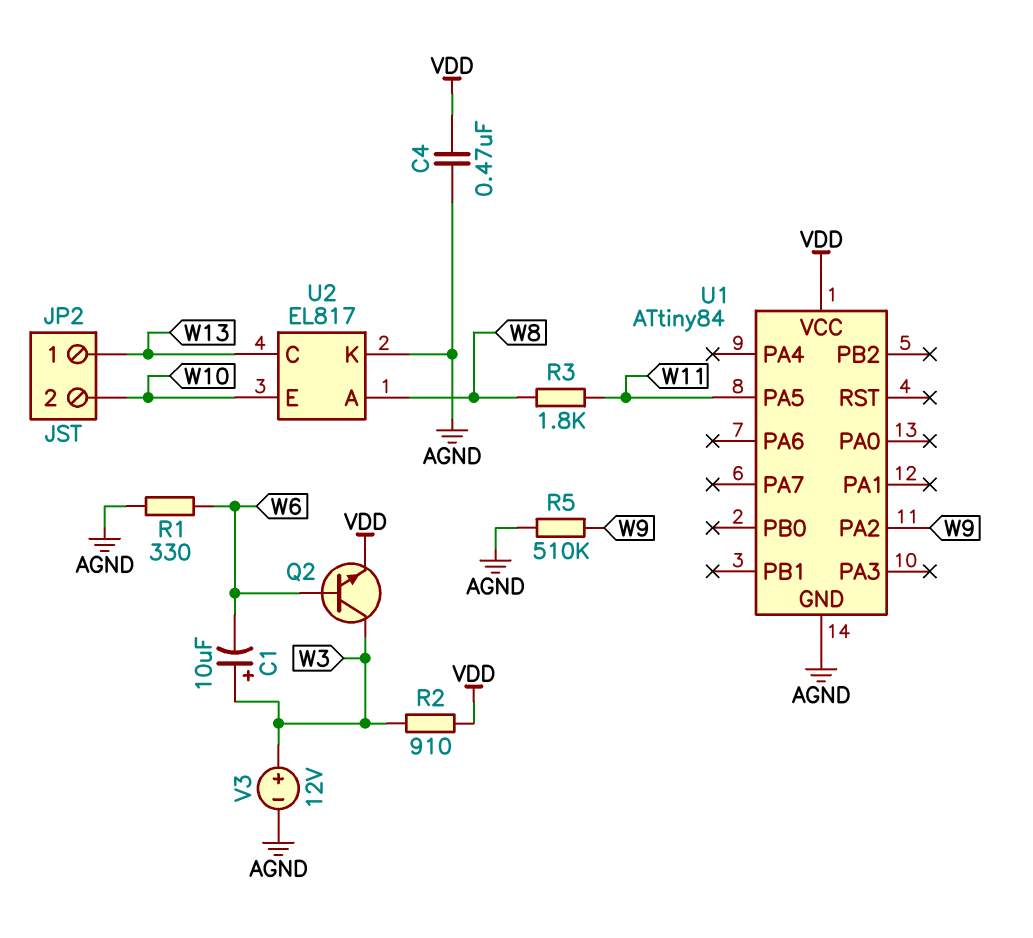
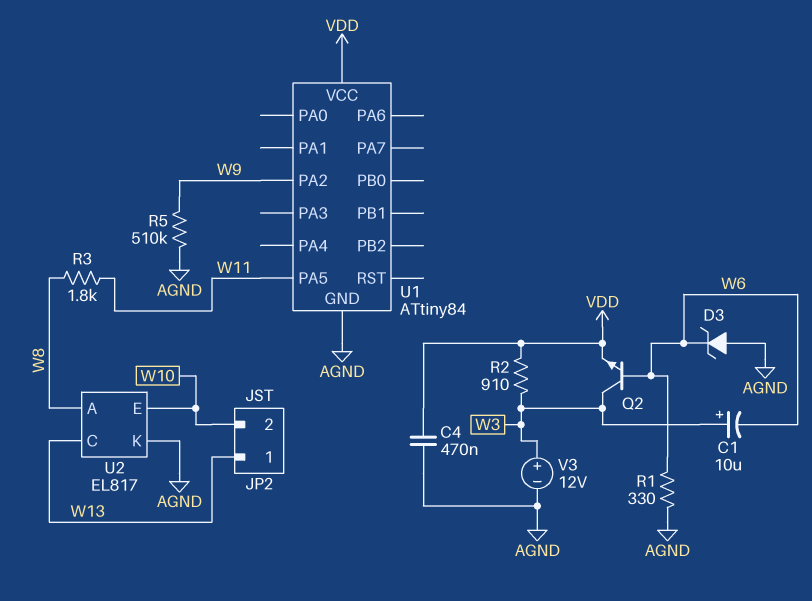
D3: none -> zener (A AGND, K W6)

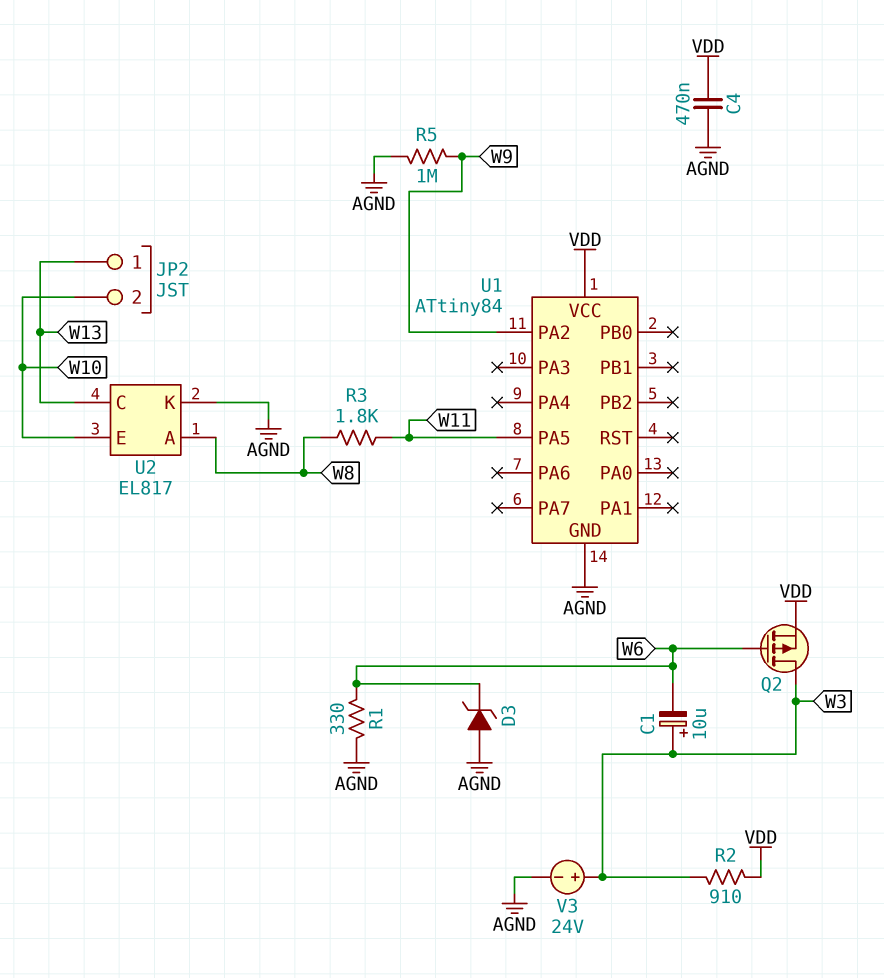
Q2: NPN (B W6, C W3, E VDD) -> PMOS (G W6, D W3, S VDD)
R5: 510k (AGND, W9) -> 1M (AGND, W9)
V3: 12V (plus W3, minus AGND) -> 24V (plus W3, minus AGND)

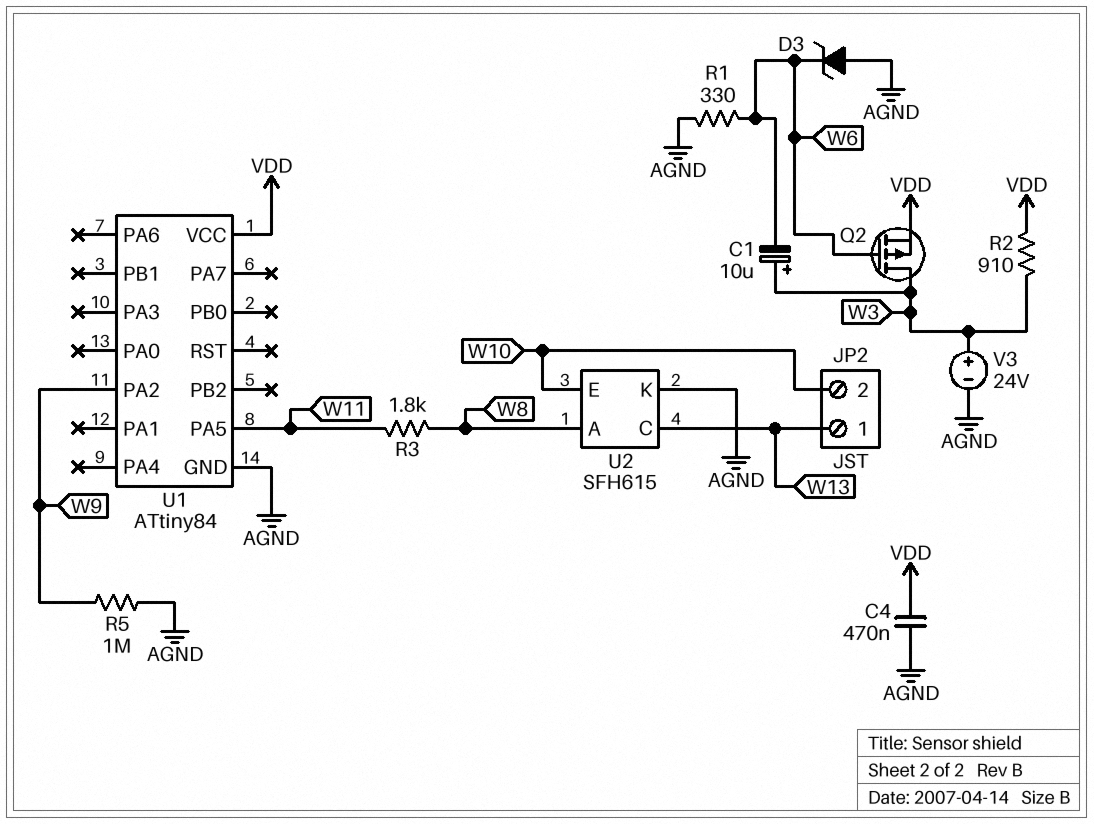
U2: EL817 -> SFH615

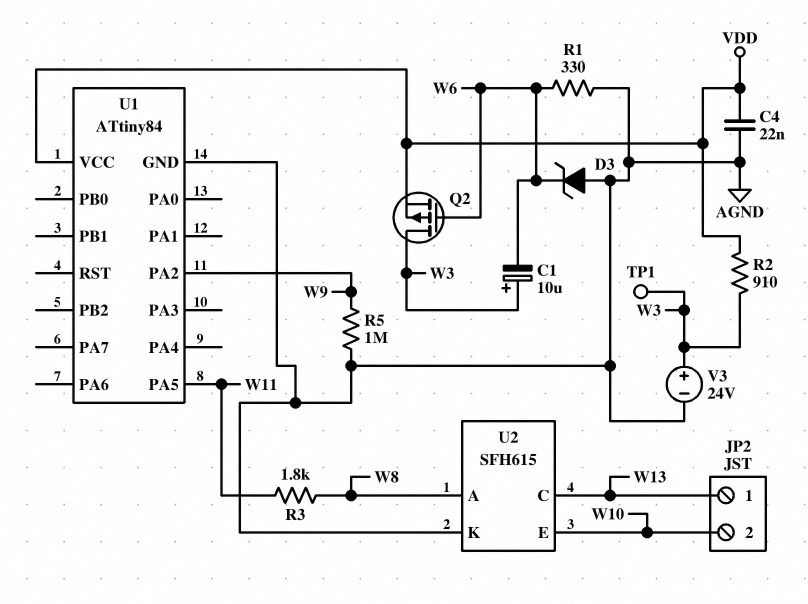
C4: 470nF (AGND, VDD) -> 22nF (AGND, VDD)
TP1: none -> test point (W3)

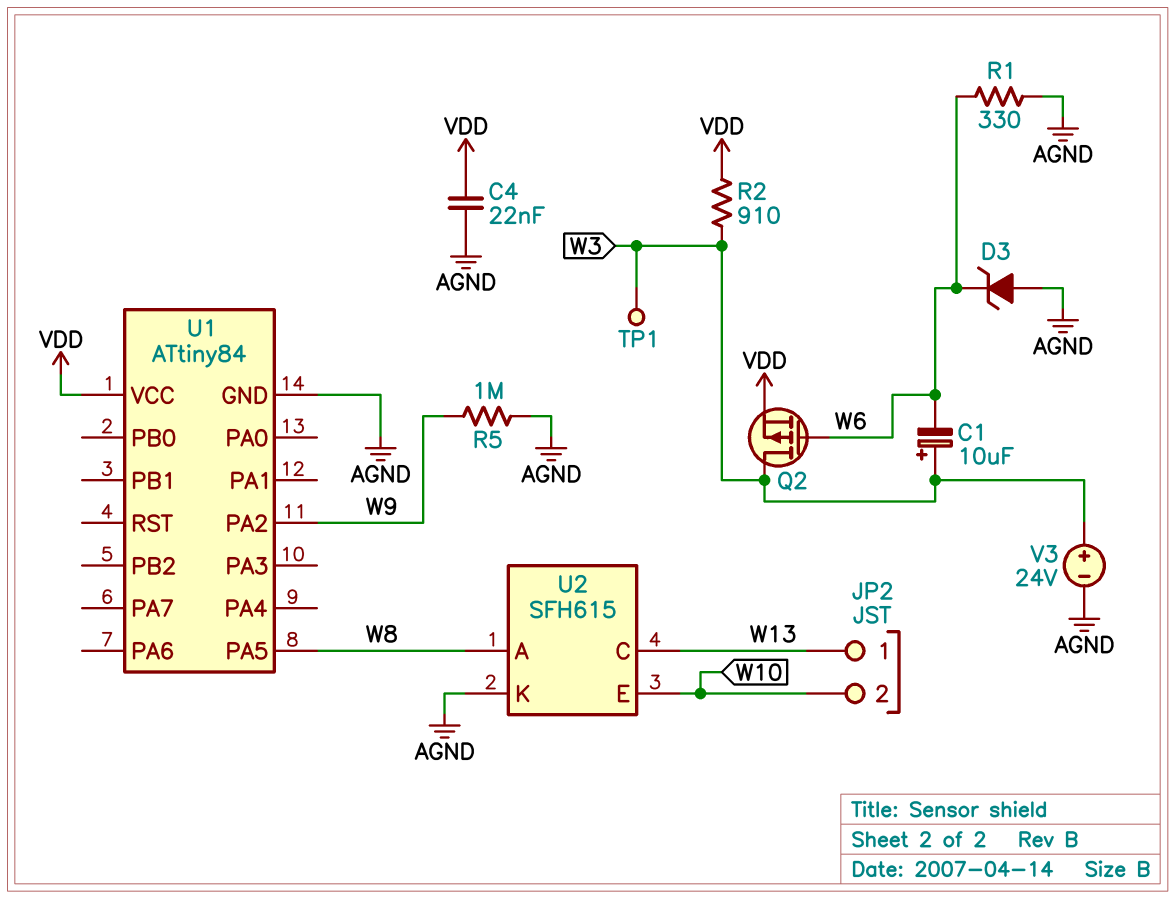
R3: 1.8k (W8, W11) -> none
U1 pin PA5: W11 -> W8

